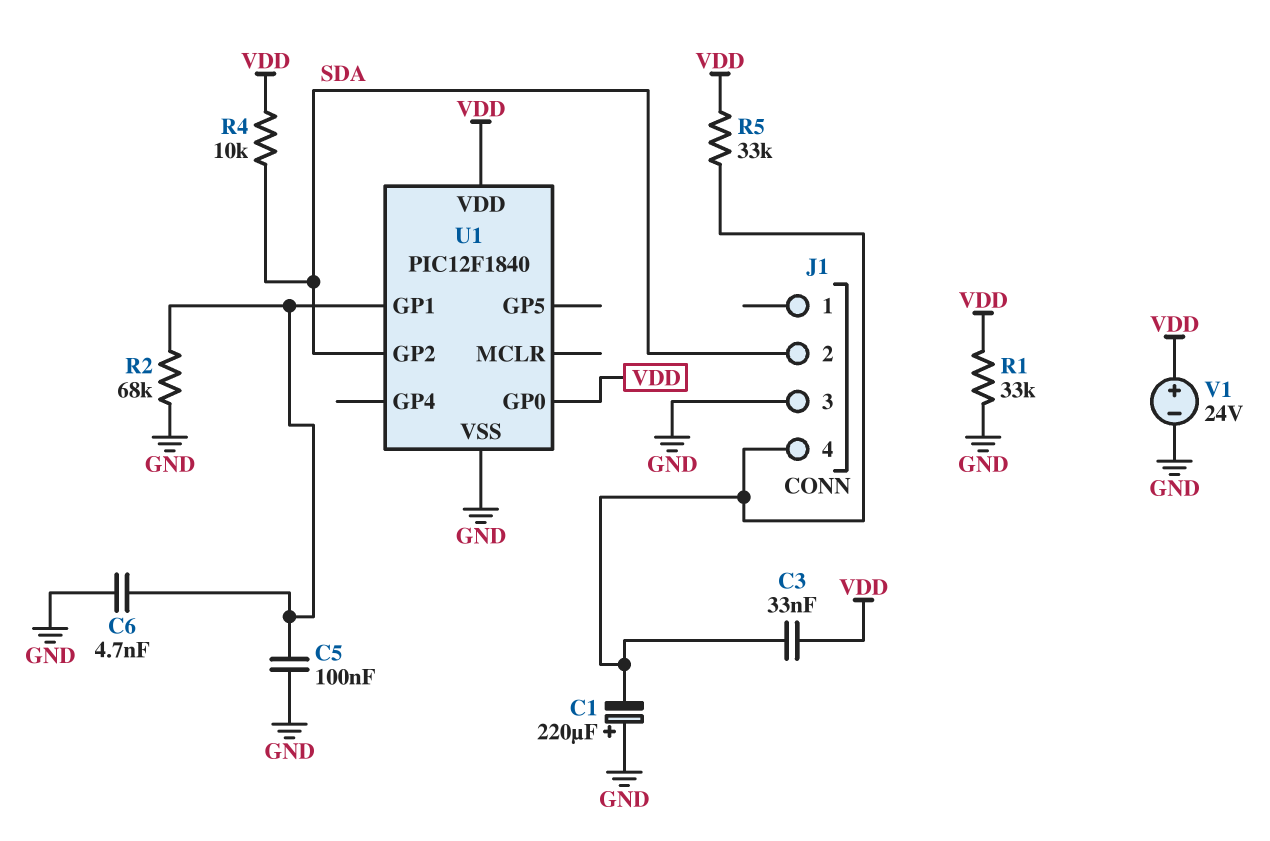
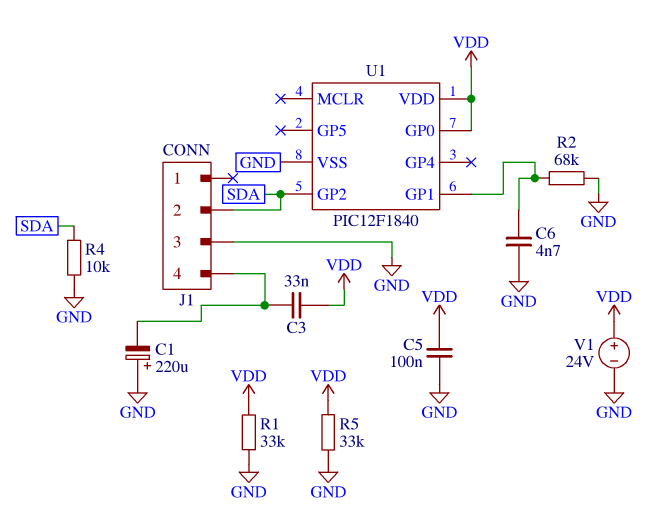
C5: 100nF (GND, U1/GP1) -> 100nF (GND, VDD)
R4: 10k (SDA, VDD) -> 10k (GND, SDA)
R5: 33k (J1/4, VDD) -> 33k (GND, VDD)

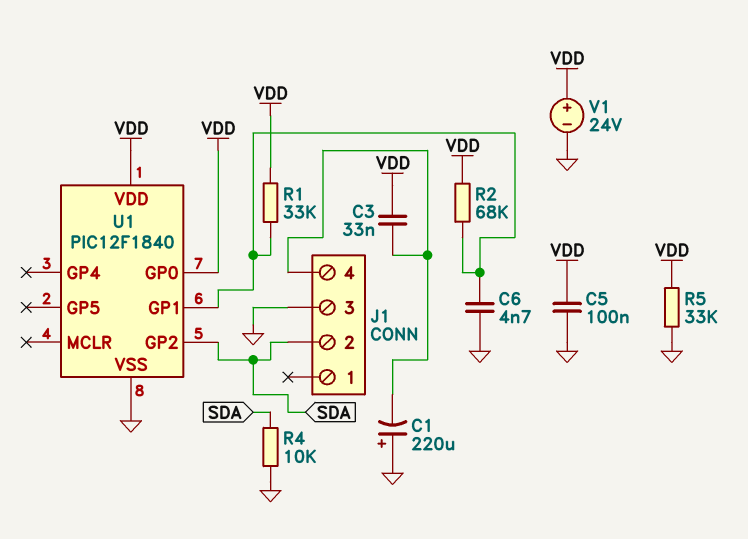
R1: 33k (GND, VDD) -> 33k (U1/GP1, VDD)
R2: 68k (GND, U1/GP1) -> 68k (U1/GP1, VDD)

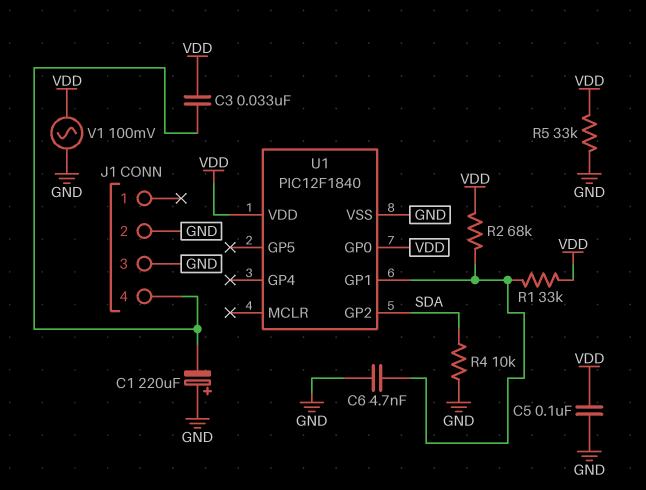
J1 pin 2: SDA -> GND
V1: 24V (plus VDD, minus GND) -> AC 100mV (GND, VDD)

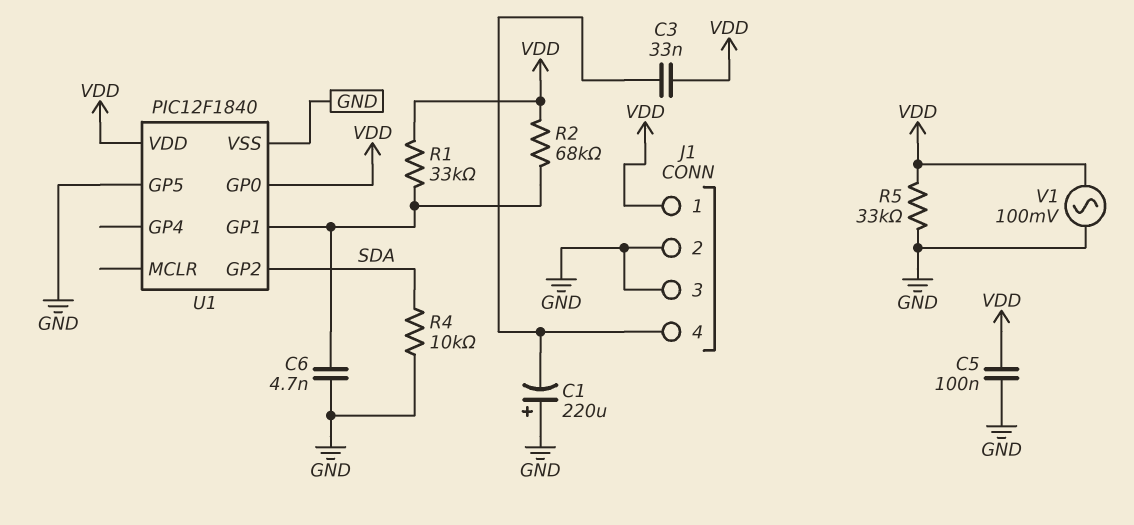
J1 pin 1: none -> VDD
U1 pin GP5: none -> GND

